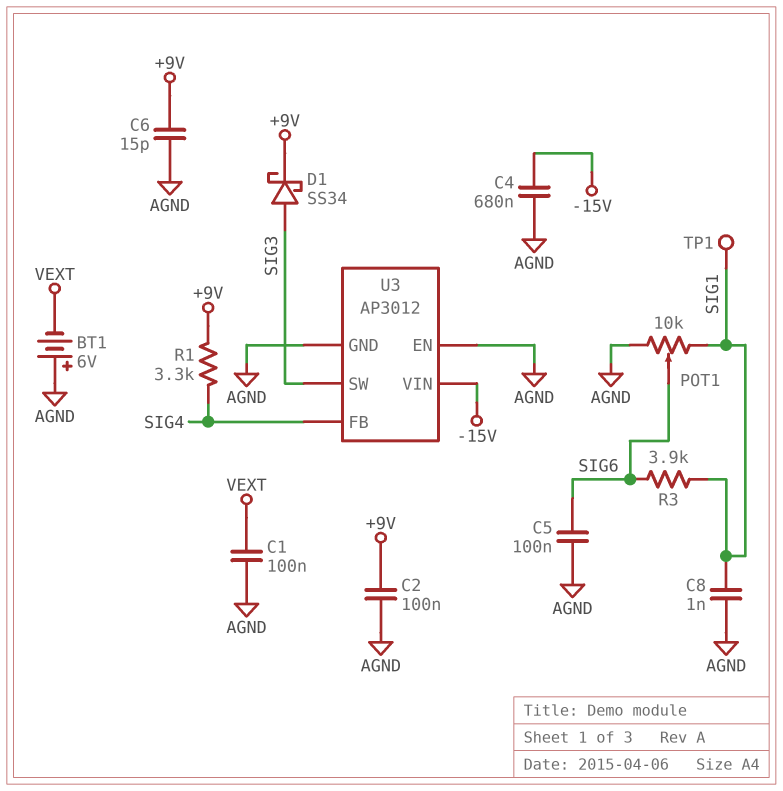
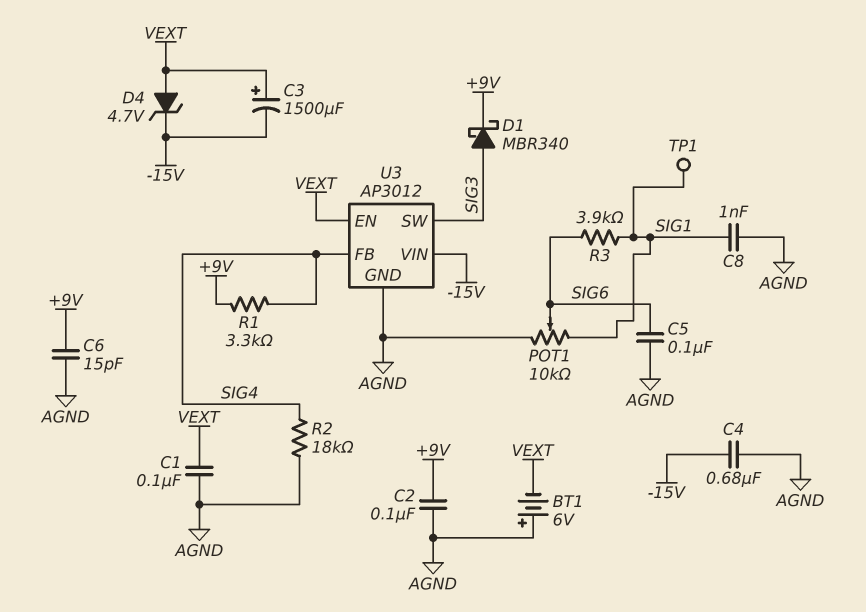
C3: none -> 1500uF (plus VEXT, minus -15V)
D1: schottky SS34 (A SIG3, K +9V) -> schottky MBR340 (A SIG3, K +9V)
D4: none -> zener 4.7V (A VEXT, K -15V)
R2: none -> 18k (AGND, SIG4)
U3 pin EN: AGND -> VEXT

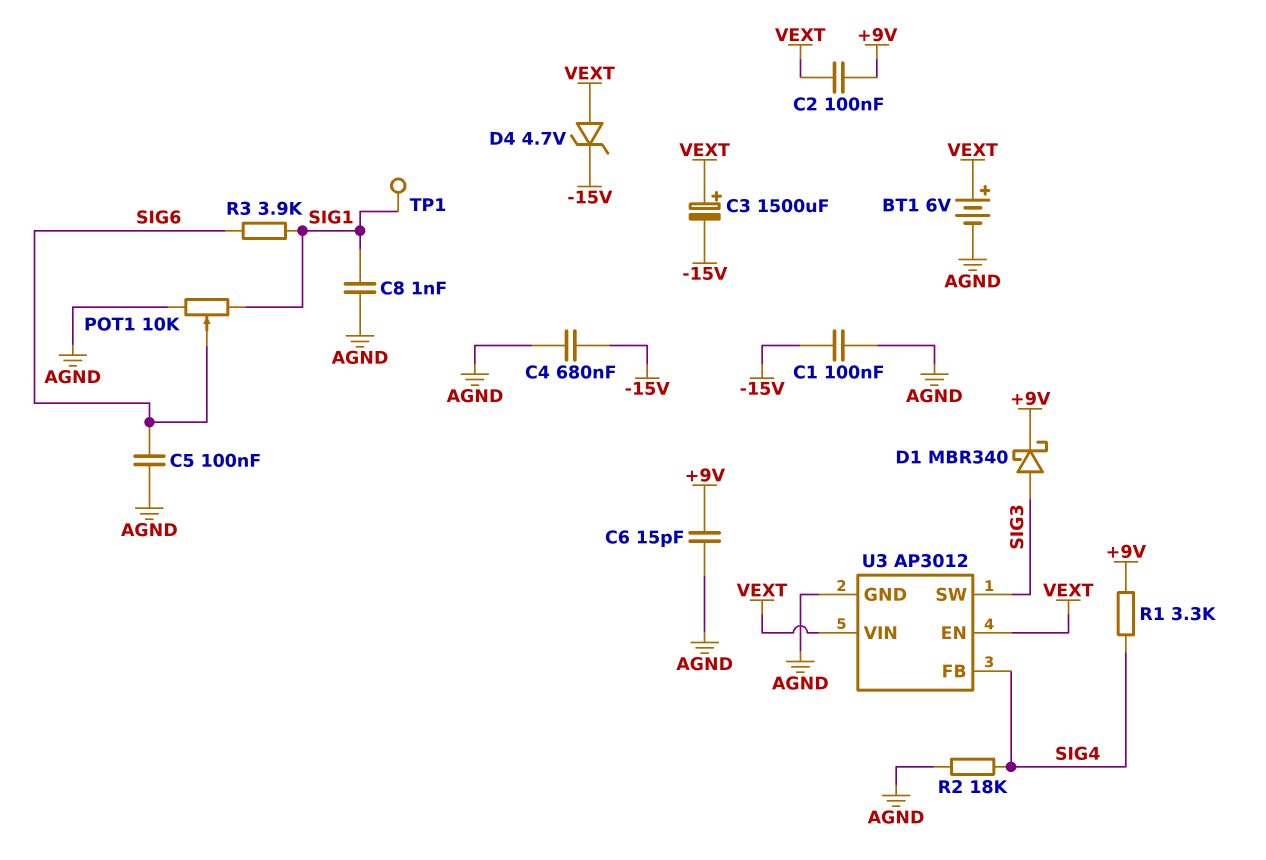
BT1: 6V (plus AGND, minus VEXT) -> 6V (plus VEXT, minus AGND)
C1: 100nF (AGND, VEXT) -> 100nF (-15V, AGND)
C2: 100nF (+9V, AGND) -> 100nF (+9V, VEXT)
U3 pin VIN: -15V -> VEXT

